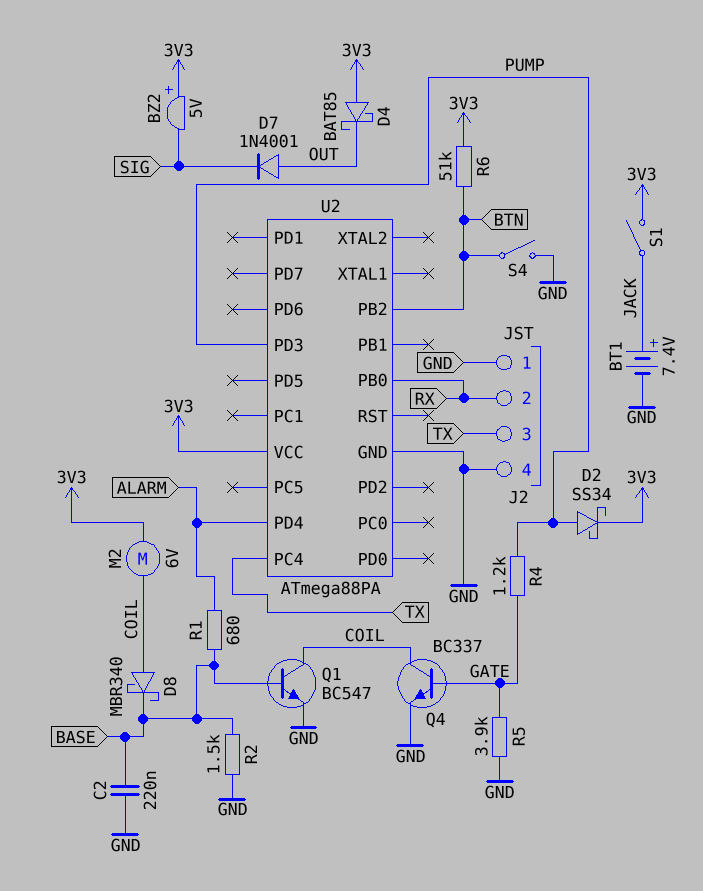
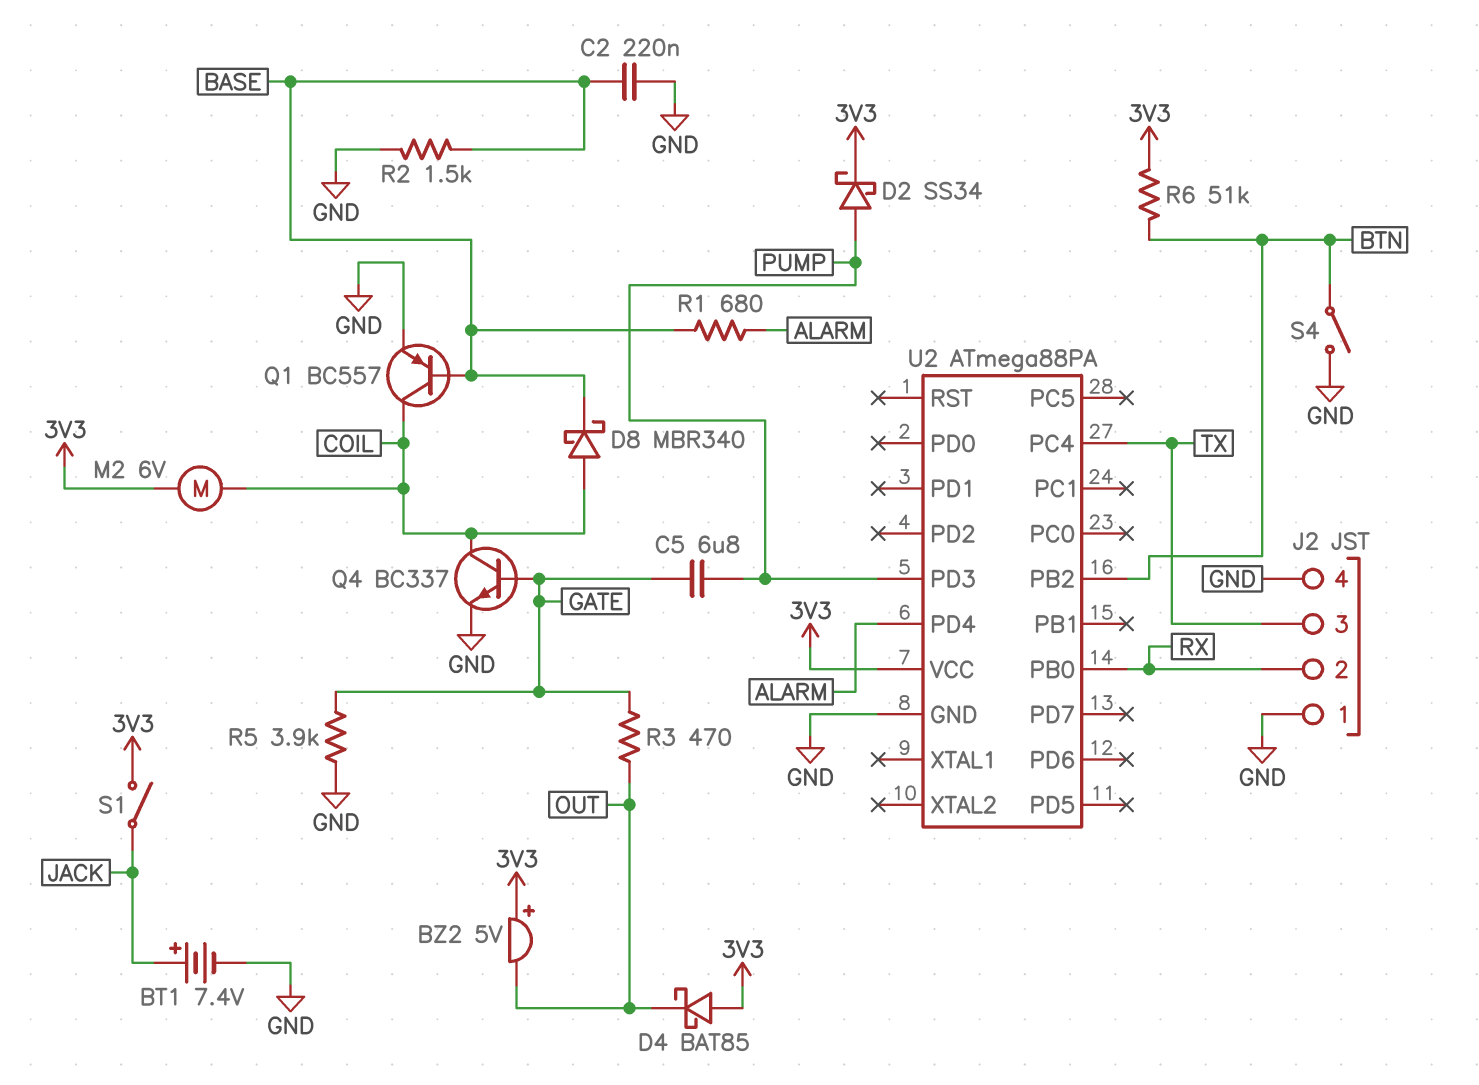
BZ2: buzzer 5V (plus 3V3, minus SIG) -> buzzer 5V (plus 3V3, minus OUT)
C5: none -> 6.8uF (GATE, PUMP)
D7: diode 1N4001 (A OUT, K SIG) -> none
Q1: NPN BC547 (B BASE, C COIL, E GND) -> PNP BC557 (B BASE, C COIL, E GND)
R3: none -> 470 (GATE, OUT)
R4: 1.2k (GATE, PUMP) -> none

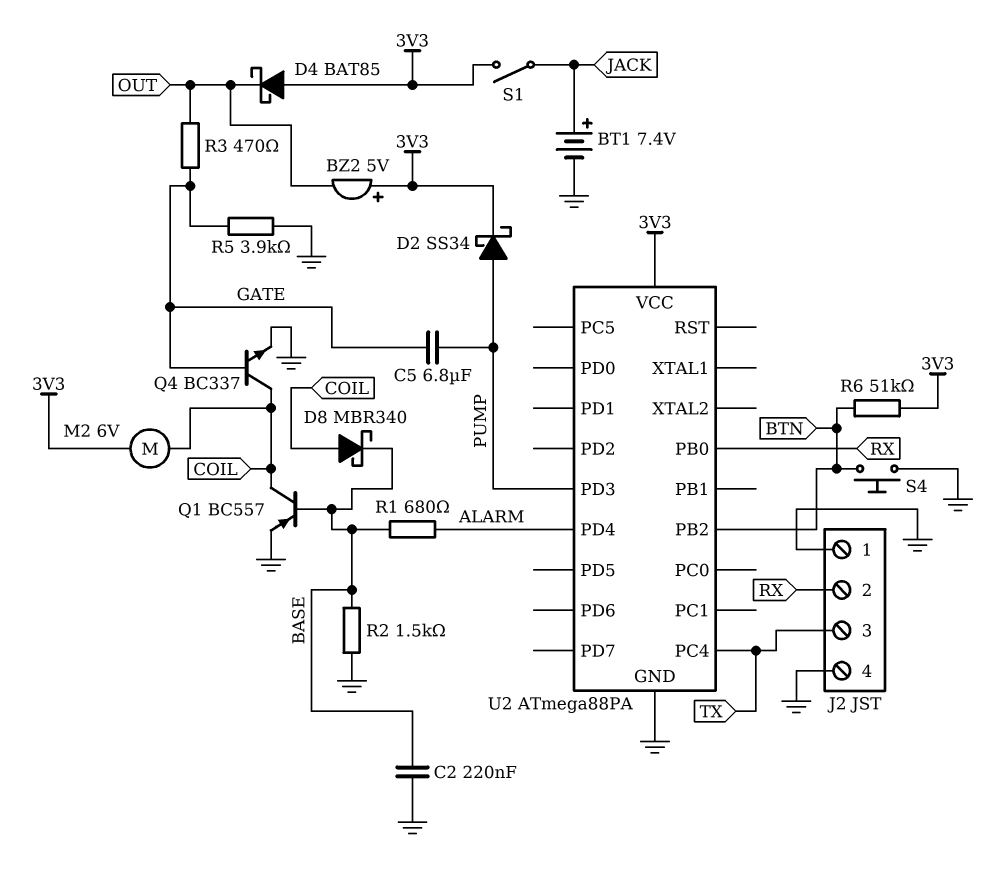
S4: switch (BTN, GND) -> button (BTN, GND)

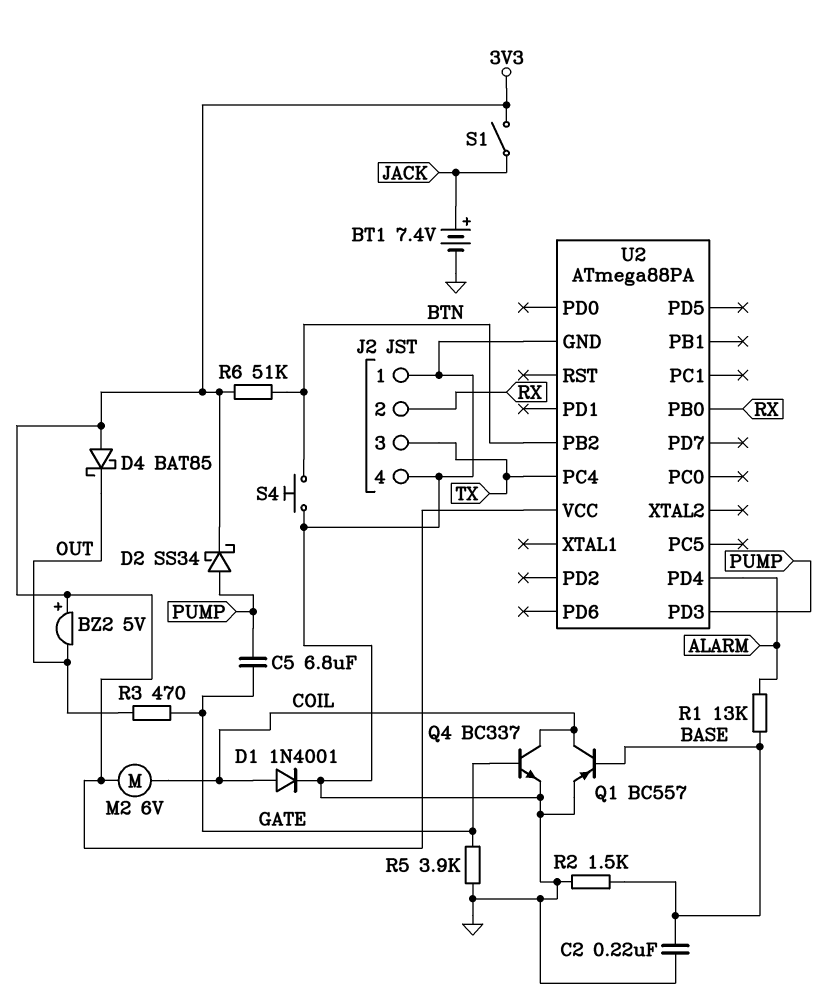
D1: none -> diode 1N4001 (A COIL, K GND)
D8: schottky MBR340 (A COIL, K BASE) -> none
R1: 680 (ALARM, BASE) -> 13k (ALARM, BASE)

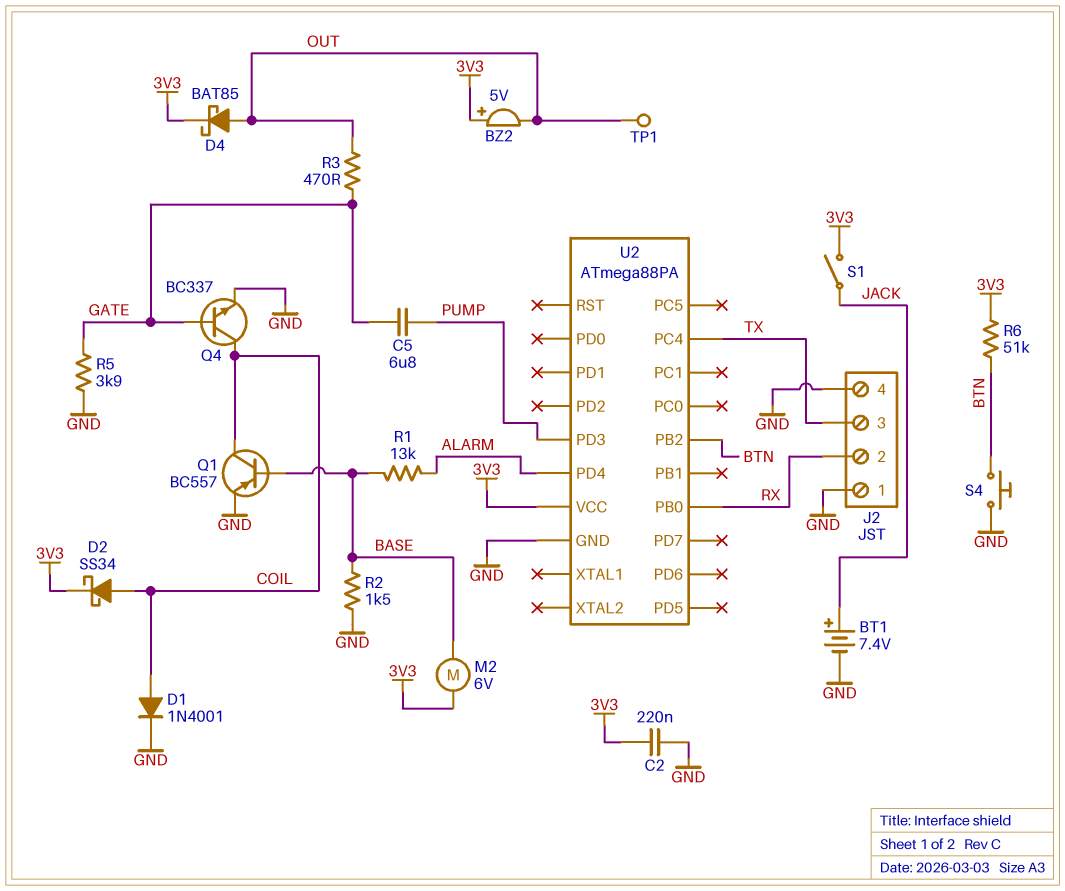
C2: 220nF (BASE, GND) -> 220nF (3V3, GND)
D2: schottky SS34 (A PUMP, K 3V3) -> schottky SS34 (A COIL, K 3V3)
D4: schottky BAT85 (A 3V3, K OUT) -> schottky BAT85 (A OUT, K 3V3)
M2: motor 6V (3V3, COIL) -> motor 6V (3V3, BASE)
TP1: none -> test point (OUT)

